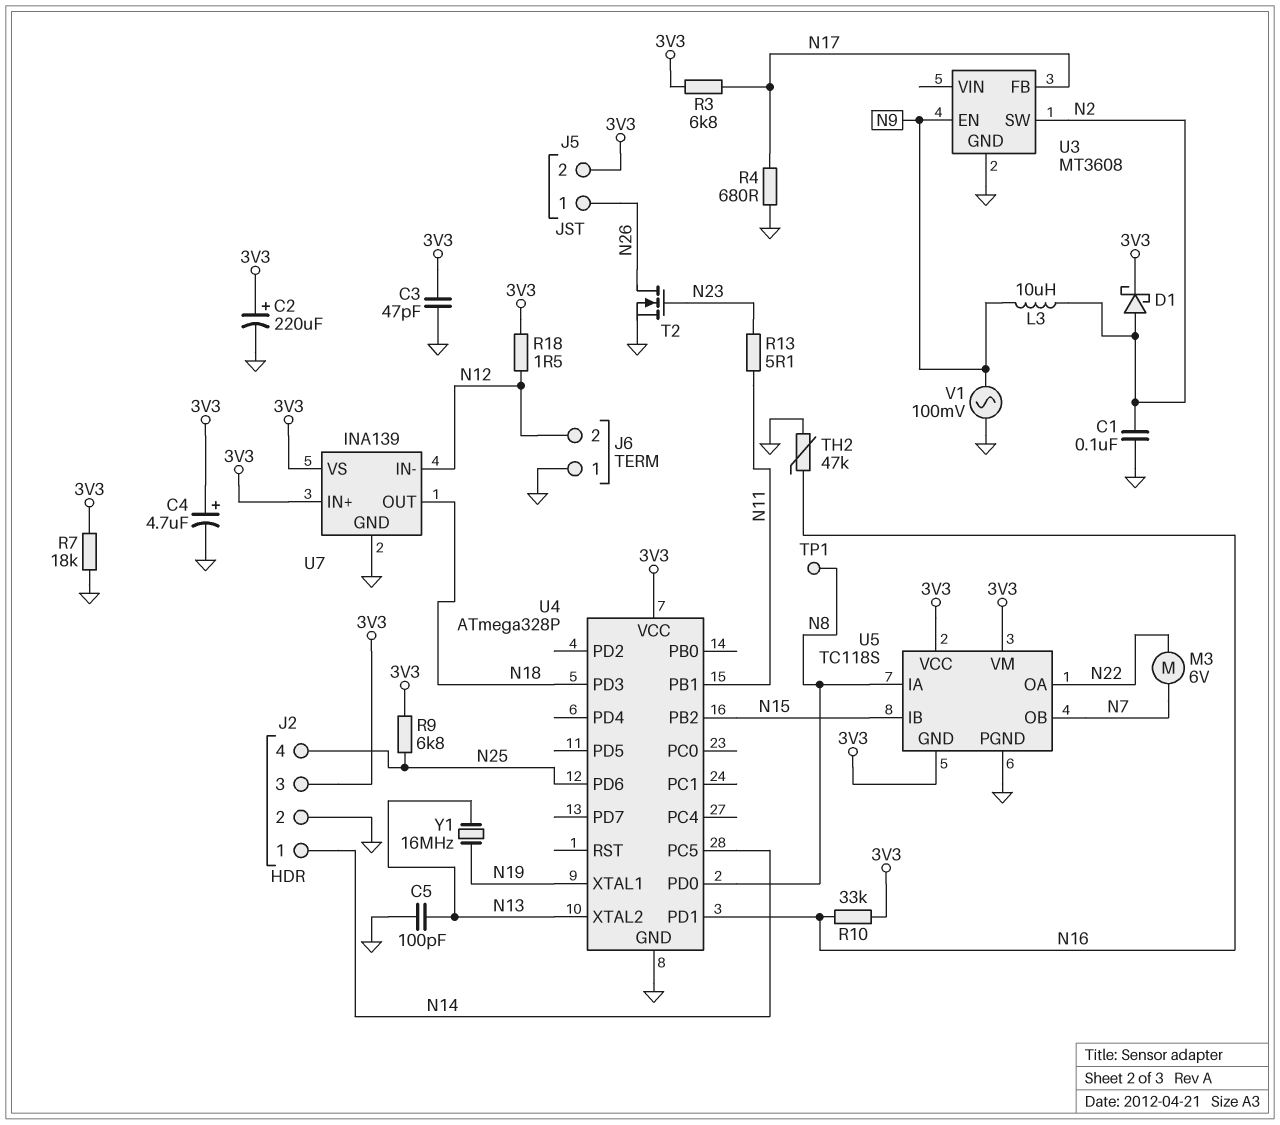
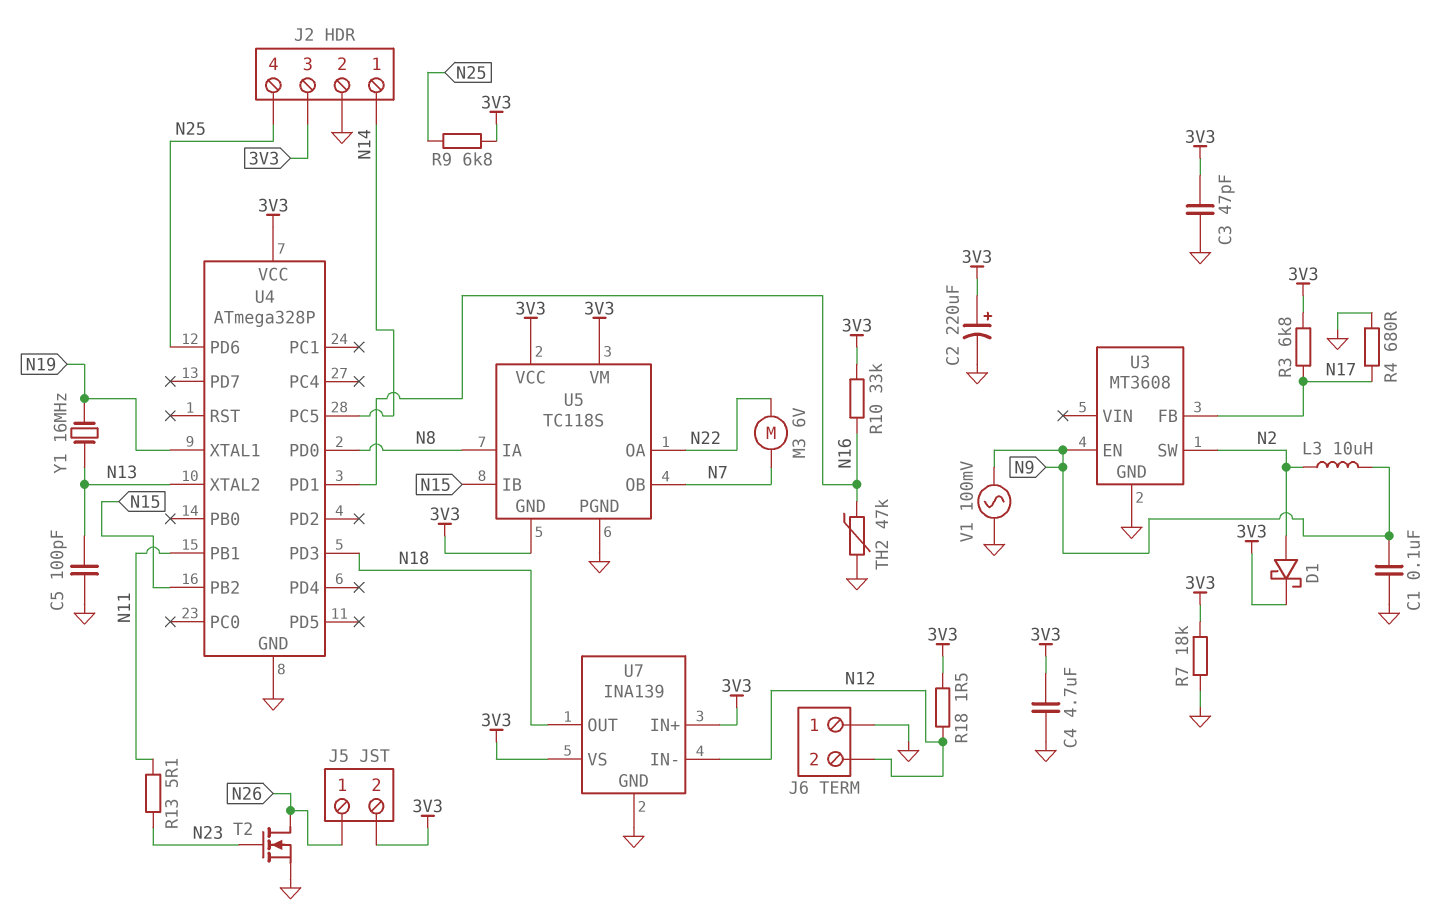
C1: 100nF (GND, N2) -> 100nF (GND, N9)
C4: 4.7uF (plus 3V3, minus GND) -> 4.7uF (3V3, GND)
TP1: test point (N8) -> none

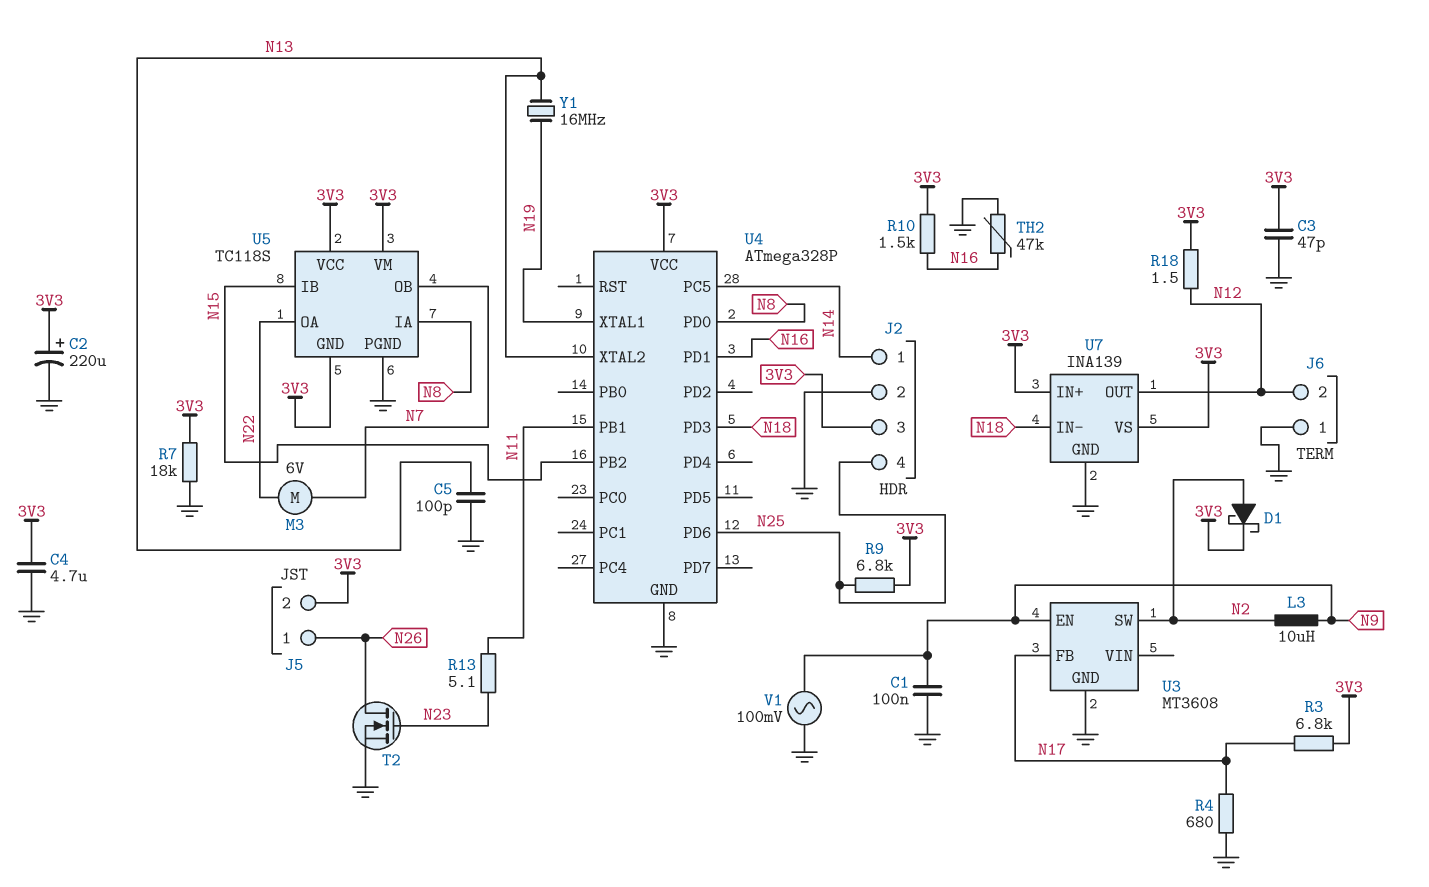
R10: 33k (3V3, N16) -> 1.5k (3V3, N16)
U7 pin IN-: N12 -> N18
U7 pin OUT: N18 -> N12

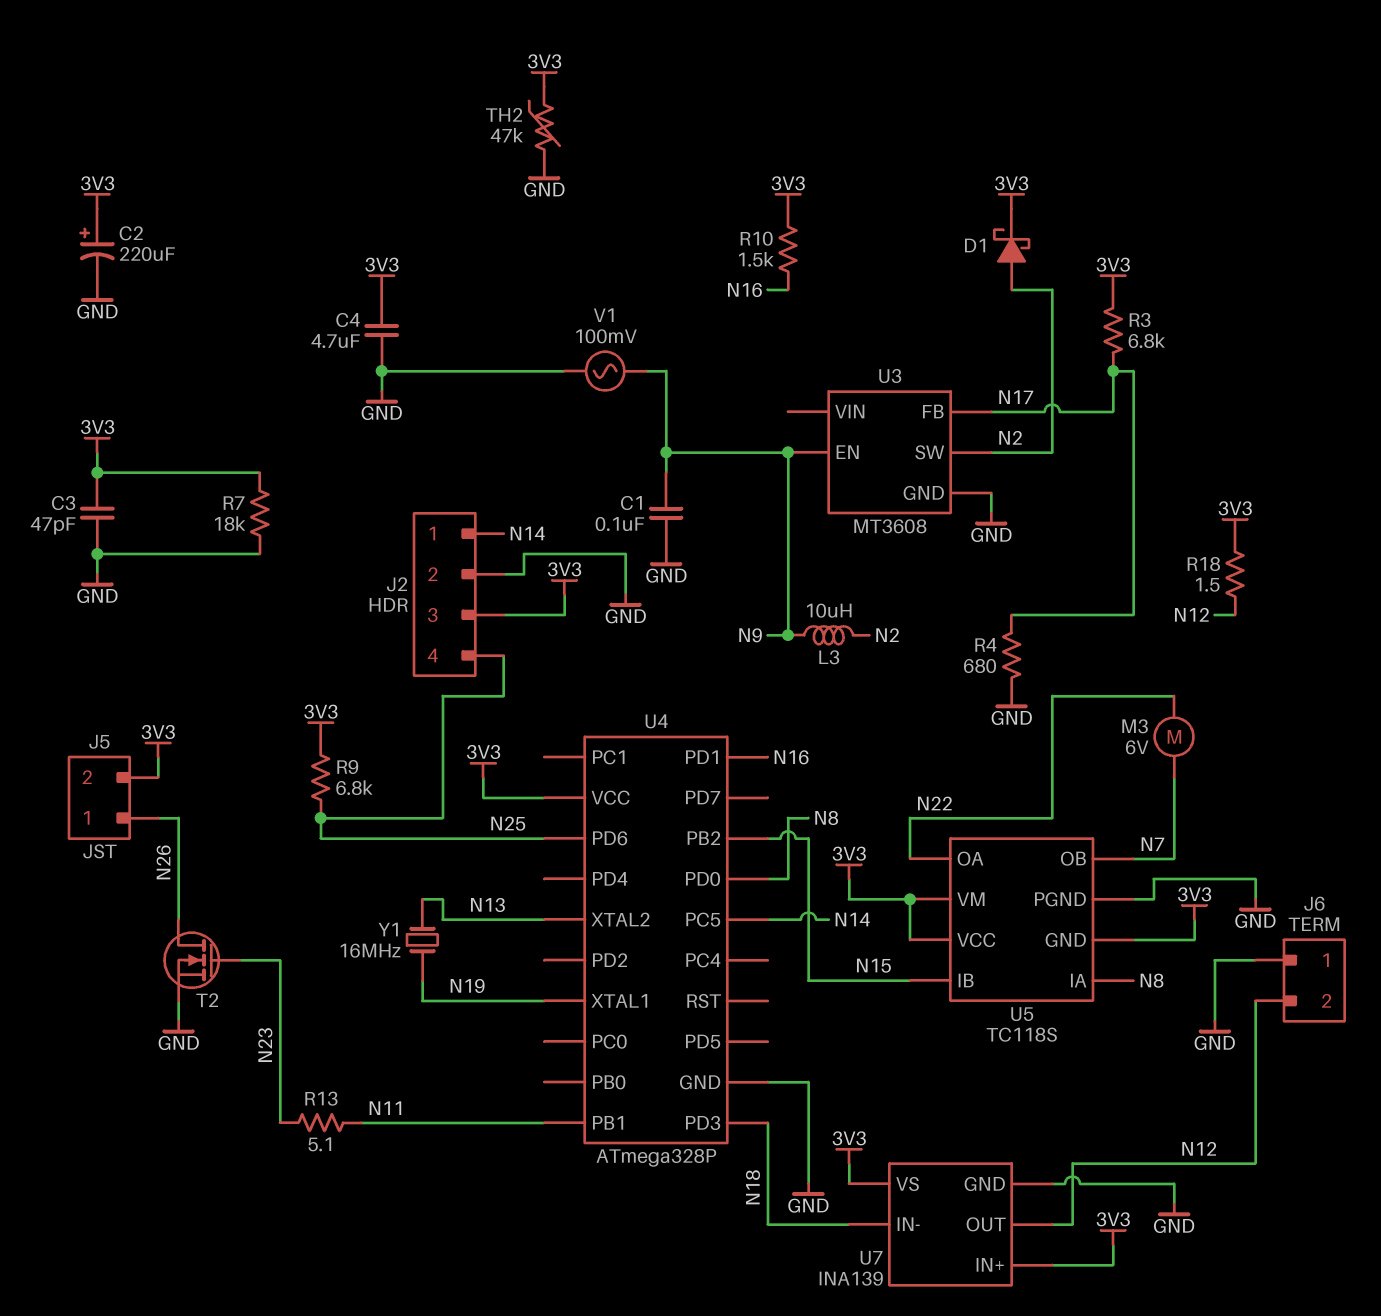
C5: 100pF (GND, N13) -> none
TH2: 47k (GND, N16) -> 47k (3V3, GND)

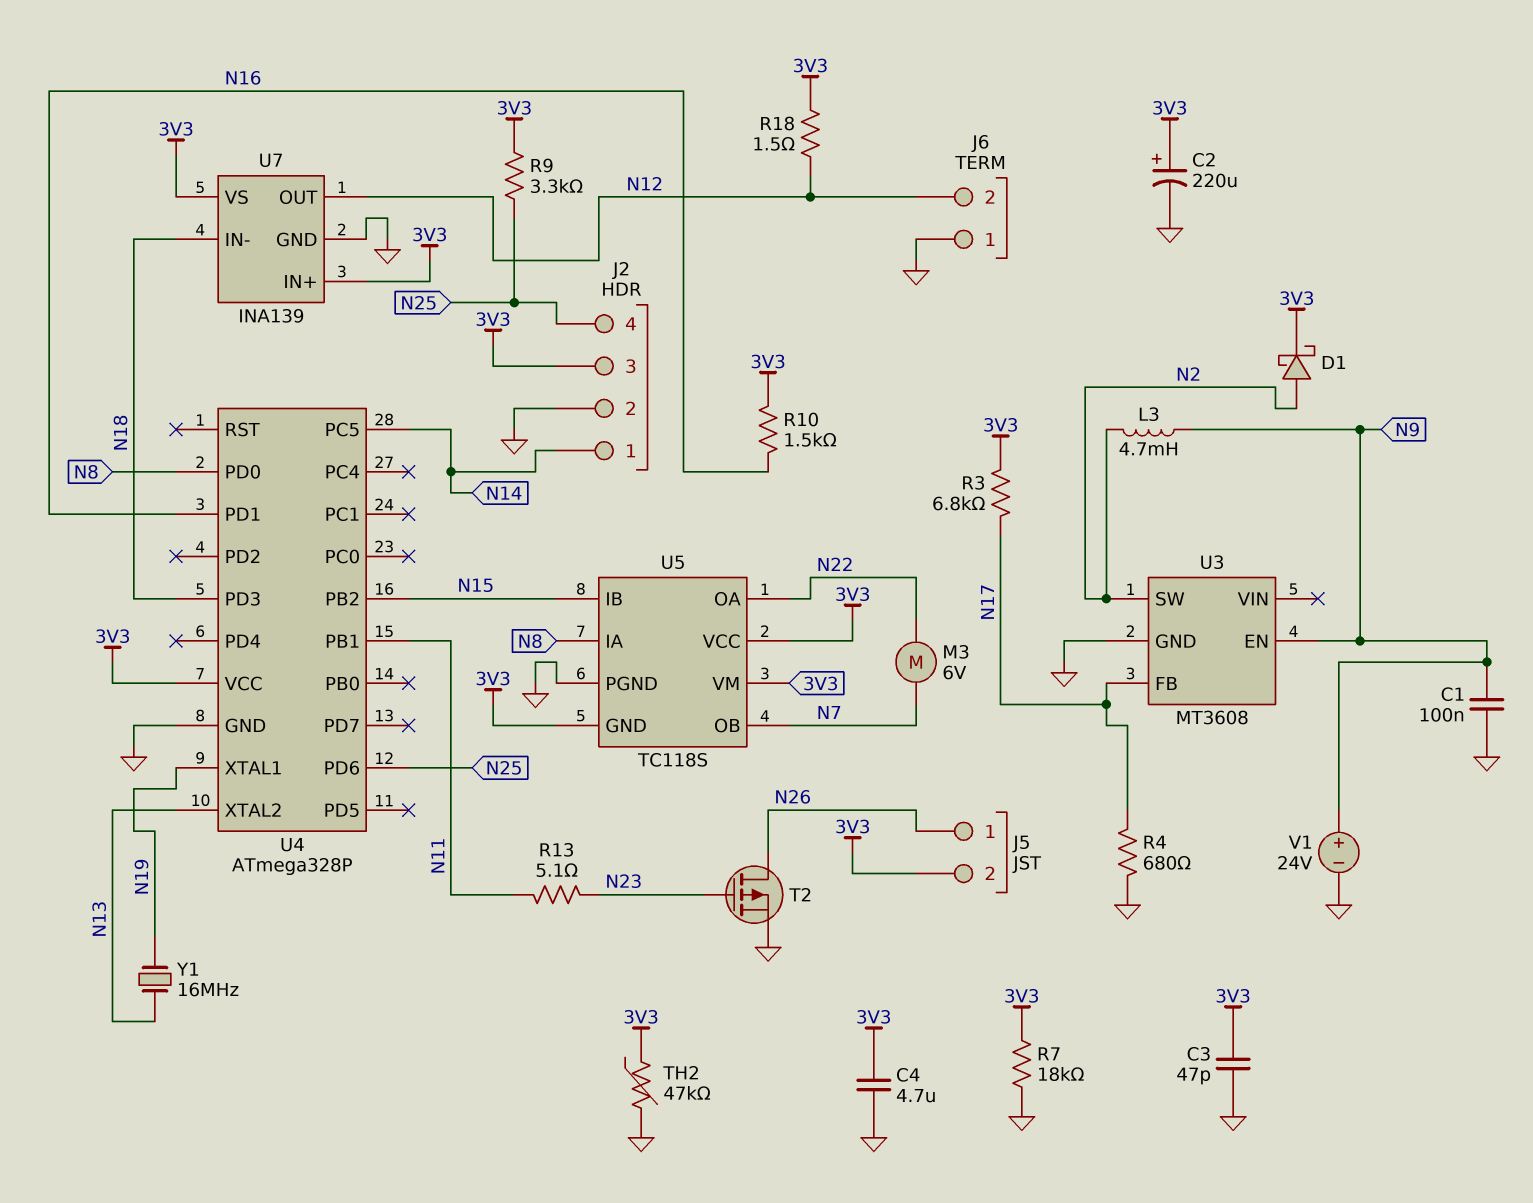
L3: 10uH (N2, N9) -> 4.7mH (N2, N9)
R9: 6.8k (3V3, N25) -> 3.3k (3V3, N25)
T2: NMOS (G N23, D N26, S GND) -> PMOS (G N23, D N26, S GND)
V1: AC 100mV (GND, N9) -> 24V (plus N9, minus GND)

